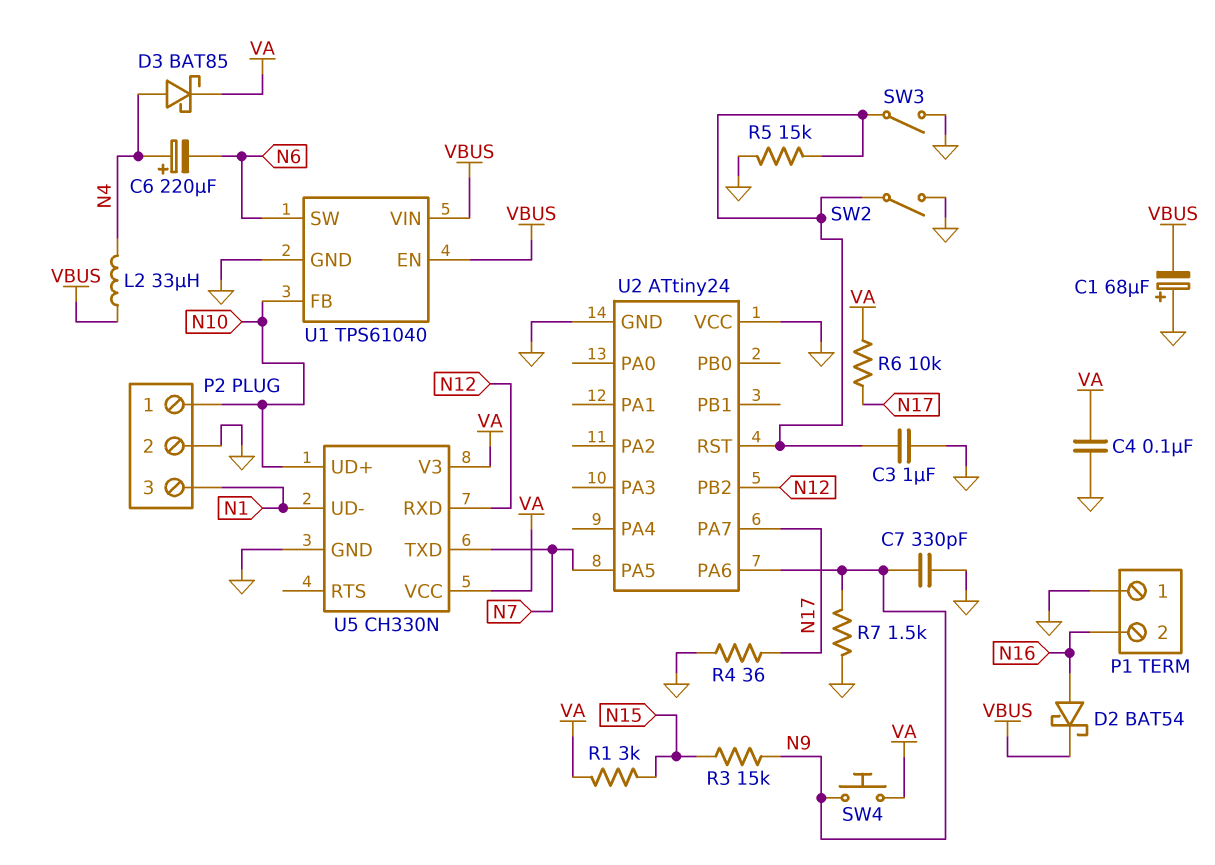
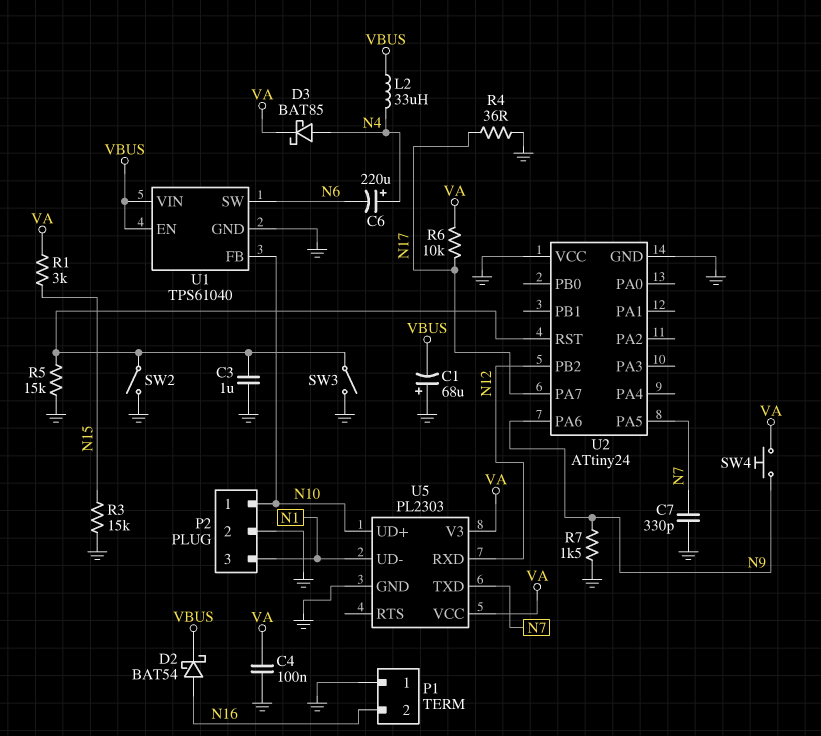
C7: 330pF (GND, N9) -> 330pF (GND, N7)
R3: 15k (N9, N15) -> 15k (GND, N15)
U5: CH330N -> PL2303

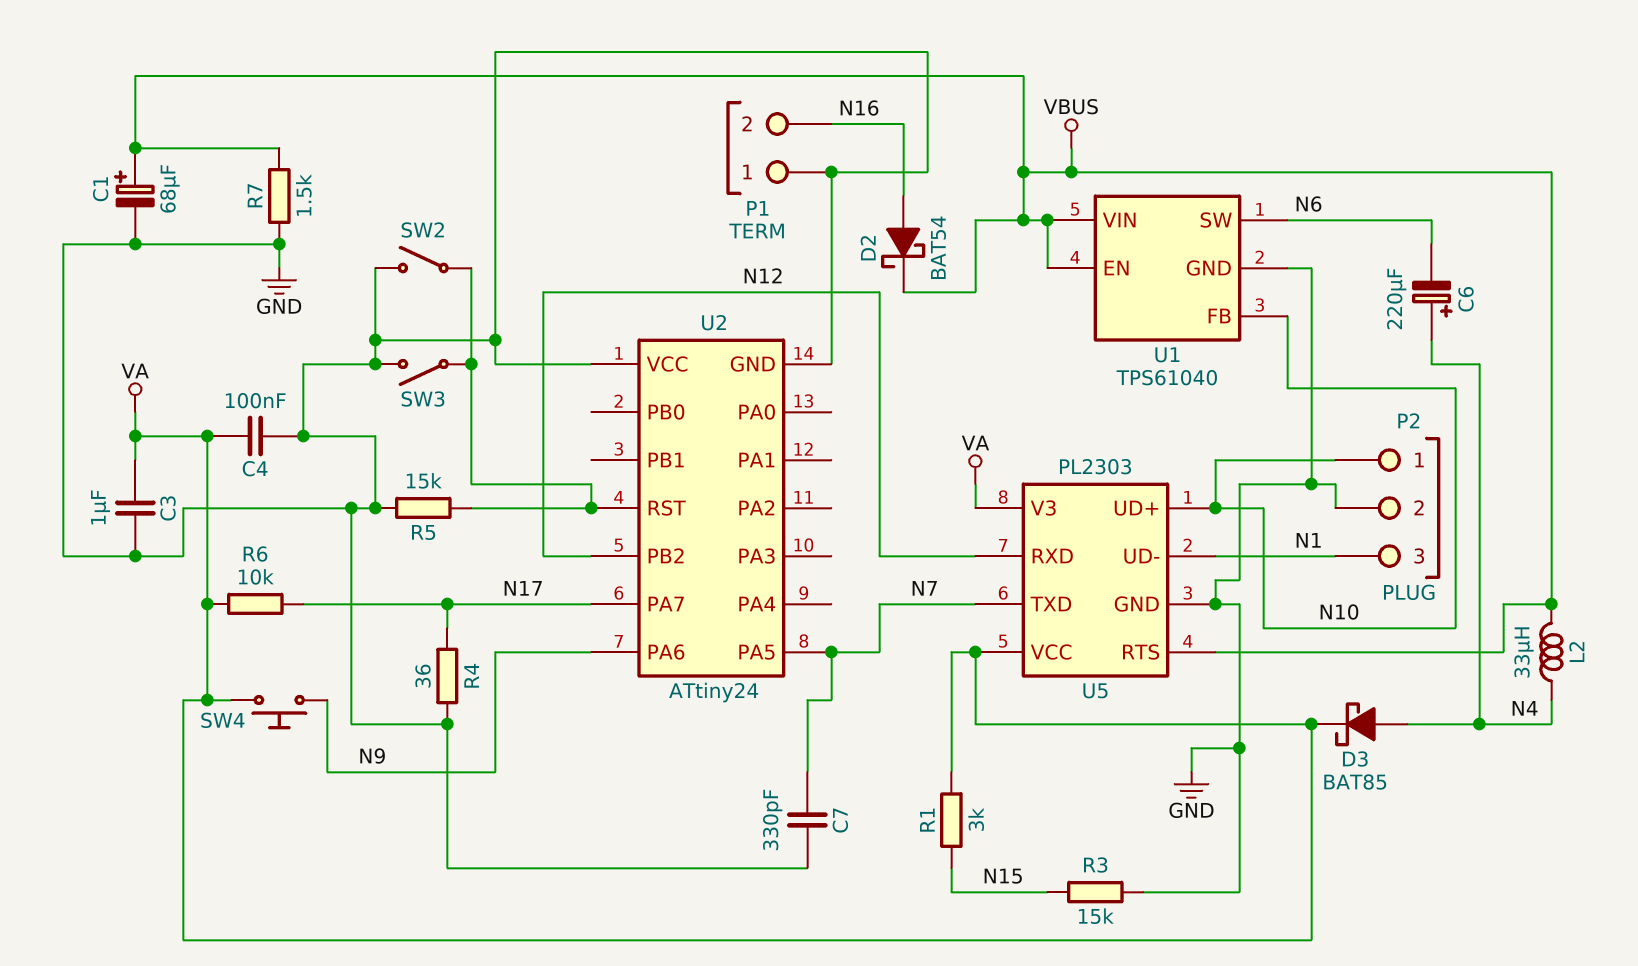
C1: 68uF (plus GND, minus VBUS) -> 68uF (plus VBUS, minus GND)
C3: 1uF (GND, U2/RST) -> 1uF (GND, VA)
R7: 1.5k (GND, N9) -> 1.5k (GND, VBUS)
U5 pin RTS: none -> VBUS

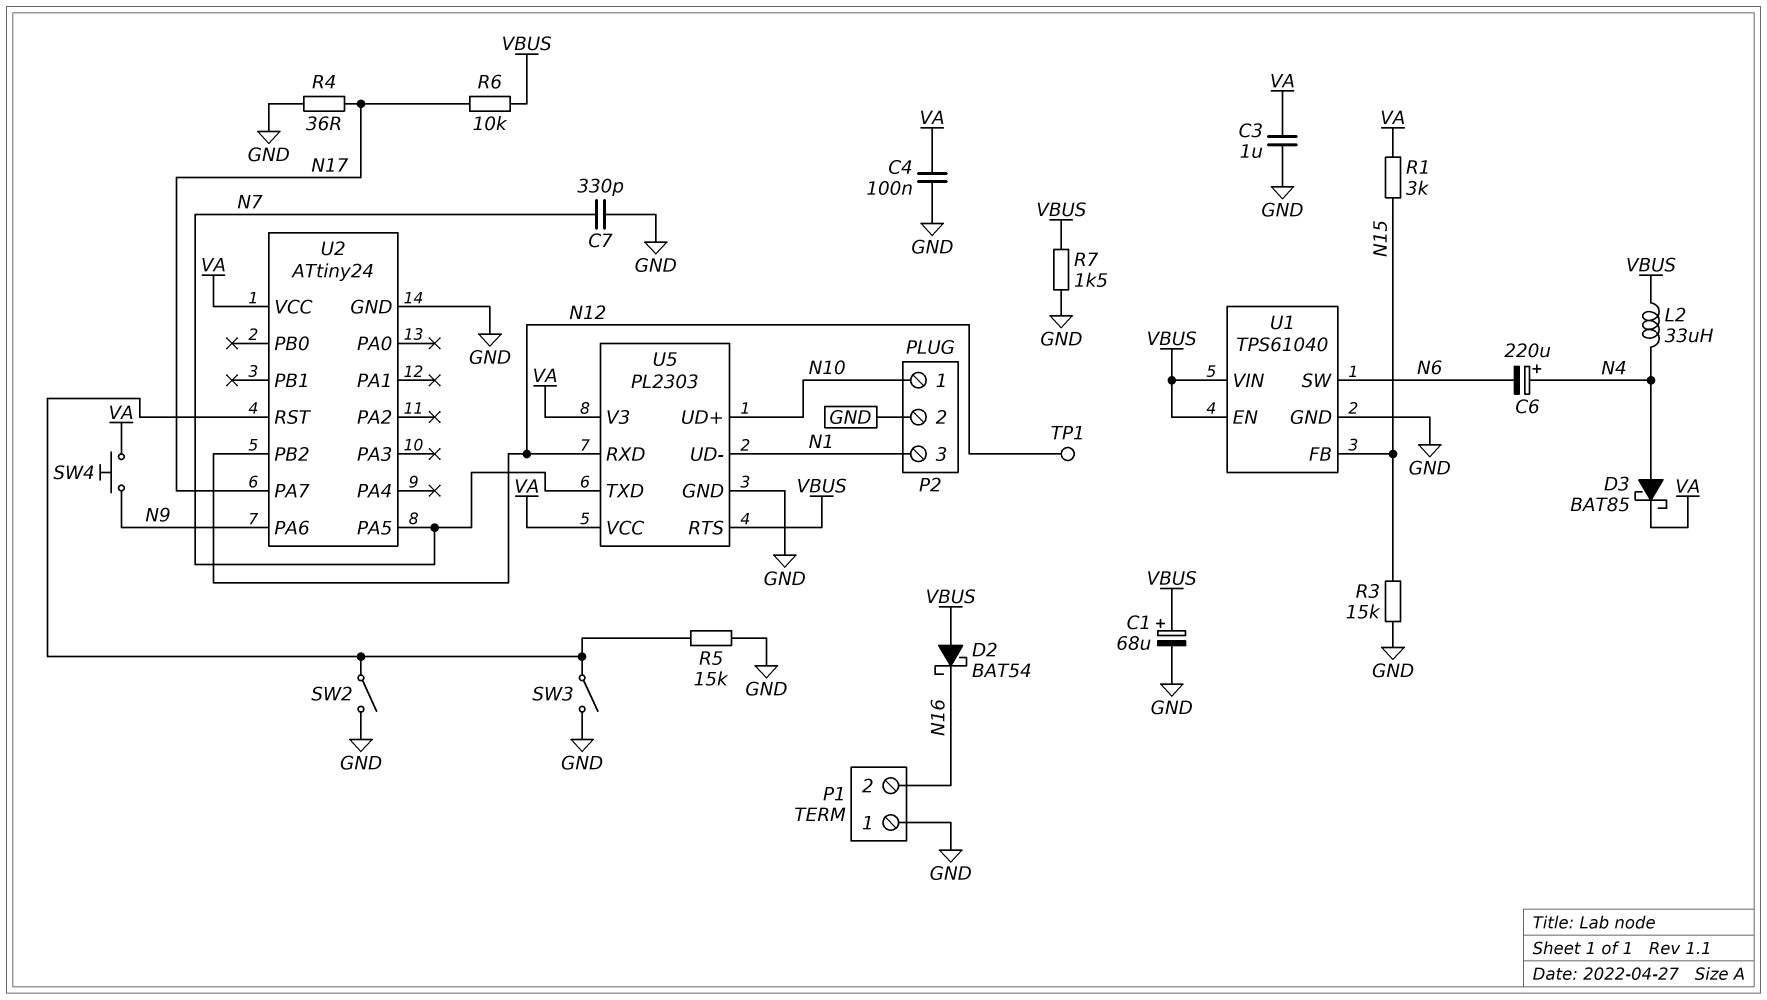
D2: schottky BAT54 (A N16, K VBUS) -> schottky BAT54 (A VBUS, K N16)
R6: 10k (N17, VA) -> 10k (N17, VBUS)
TP1: none -> test point (N12)
U1 pin FB: N10 -> N15
U2 pin VCC: GND -> VA

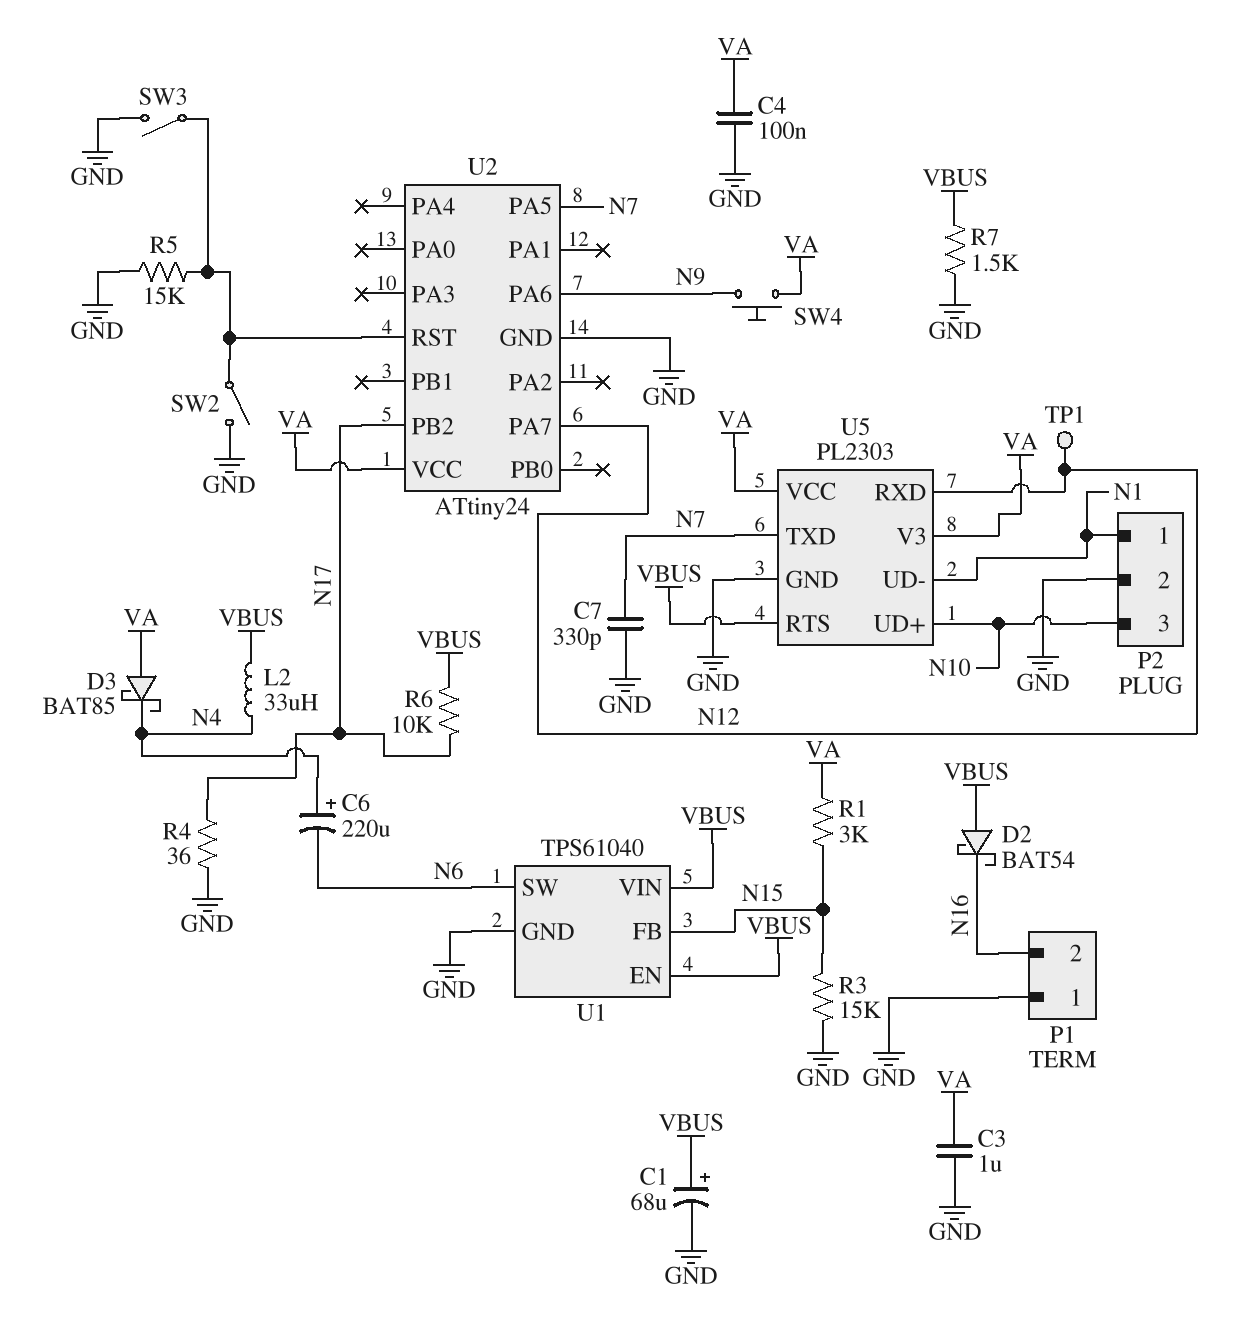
D3: schottky BAT85 (A N4, K VA) -> schottky BAT85 (A VA, K N4)
P2 pin 1: N10 -> N1
P2 pin 3: N1 -> N10
U2 pin PA7: N17 -> N12
U2 pin PB2: N12 -> N17

